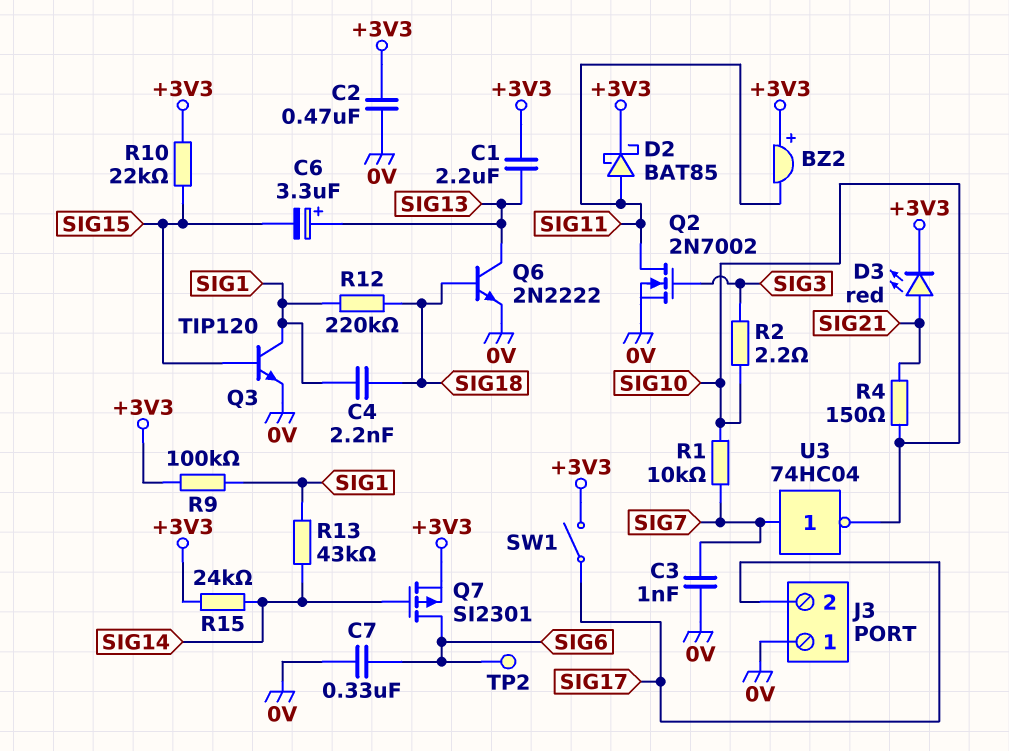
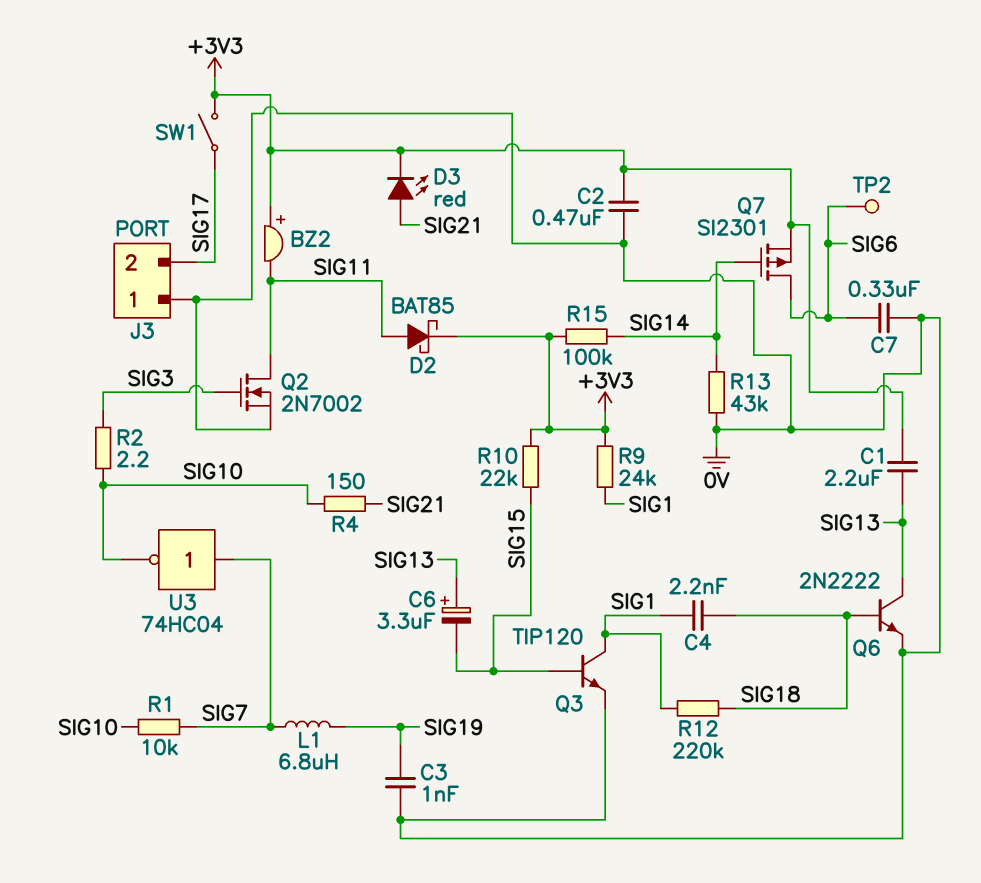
C3: 1nF (0V, SIG7) -> 1nF (0V, SIG19)
L1: none -> 6.8uH (SIG7, SIG19)
R9: 100k (+3V3, SIG1) -> 24k (+3V3, SIG1)
R13: 43k (SIG1, SIG14) -> 43k (0V, SIG14)
R15: 24k (+3V3, SIG14) -> 100k (+3V3, SIG14)

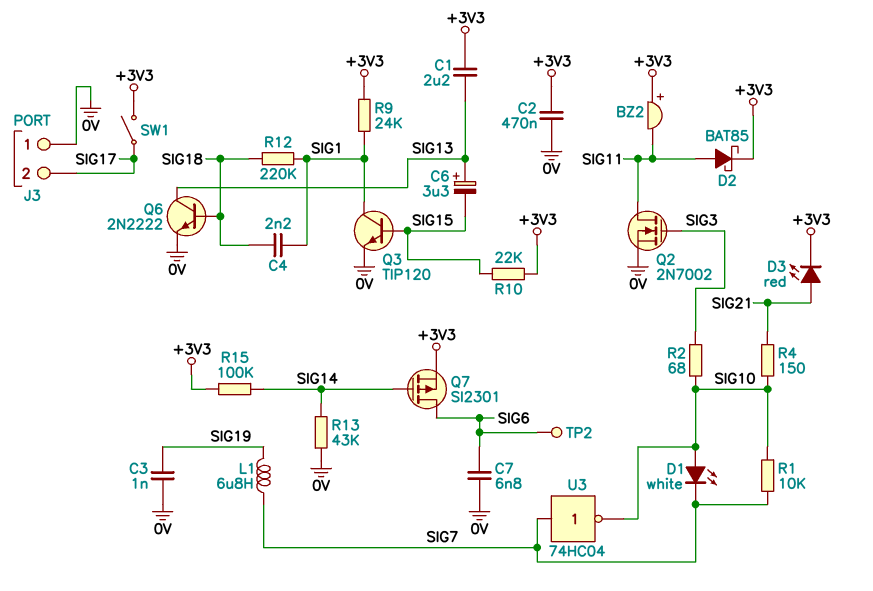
C7: 330nF (0V, SIG6) -> 6.8nF (0V, SIG6)
D1: none -> LED white (A SIG10, K SIG7)
R2: 2.2 (SIG3, SIG10) -> 68 (SIG3, SIG10)

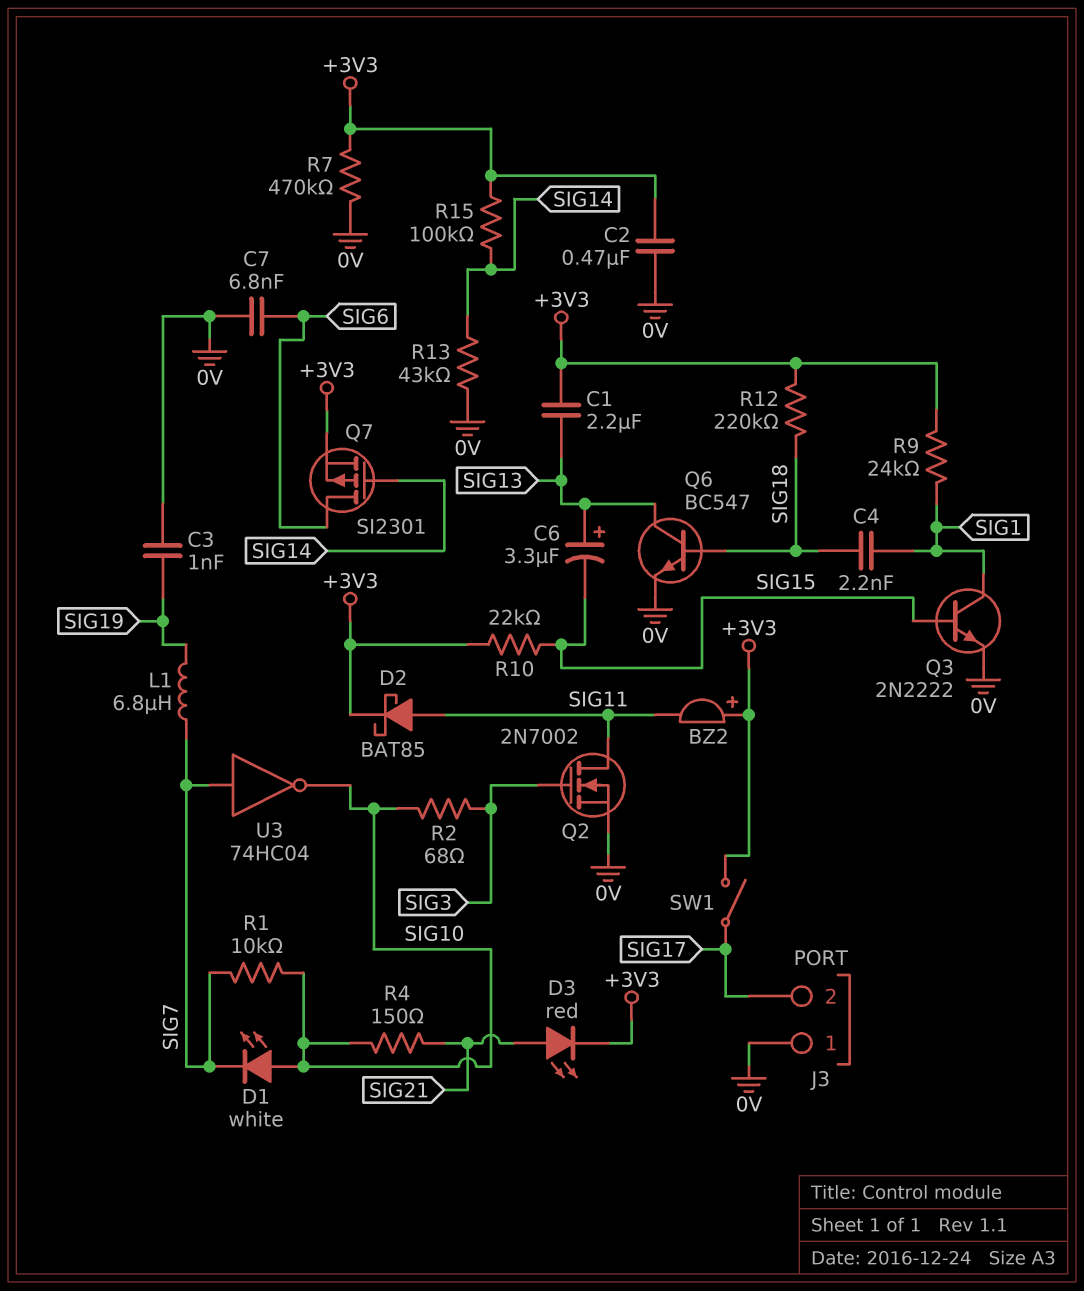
Q3: NPN TIP120 (B SIG15, C SIG1, E 0V) -> NPN 2N2222 (B SIG15, C SIG1, E 0V)
Q6: NPN 2N2222 (B SIG18, C SIG13, E 0V) -> NPN BC547 (B SIG18, C SIG13, E 0V)
R7: none -> 470k (+3V3, 0V)
R12: 220k (SIG1, SIG18) -> 220k (+3V3, SIG18)
TP2: test point (SIG6) -> none

